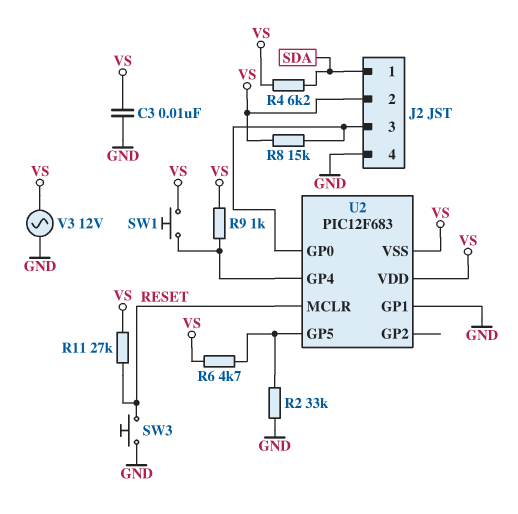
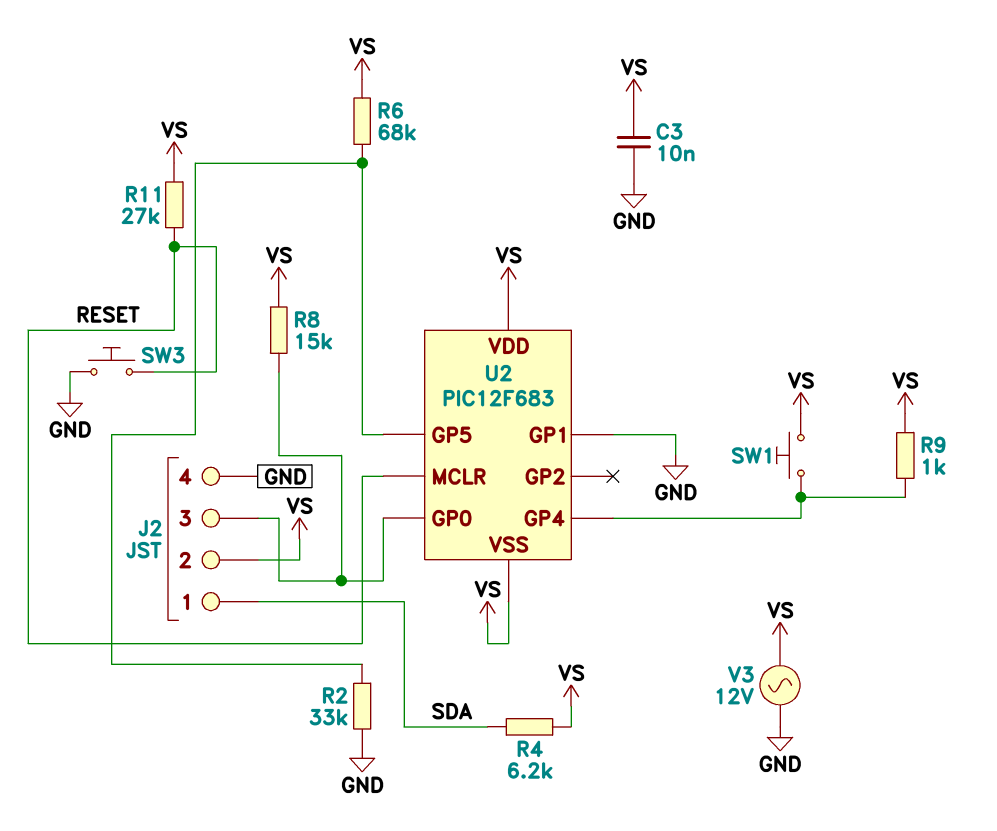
R6: 4.7k (U2/GP5, VS) -> 68k (U2/GP5, VS)

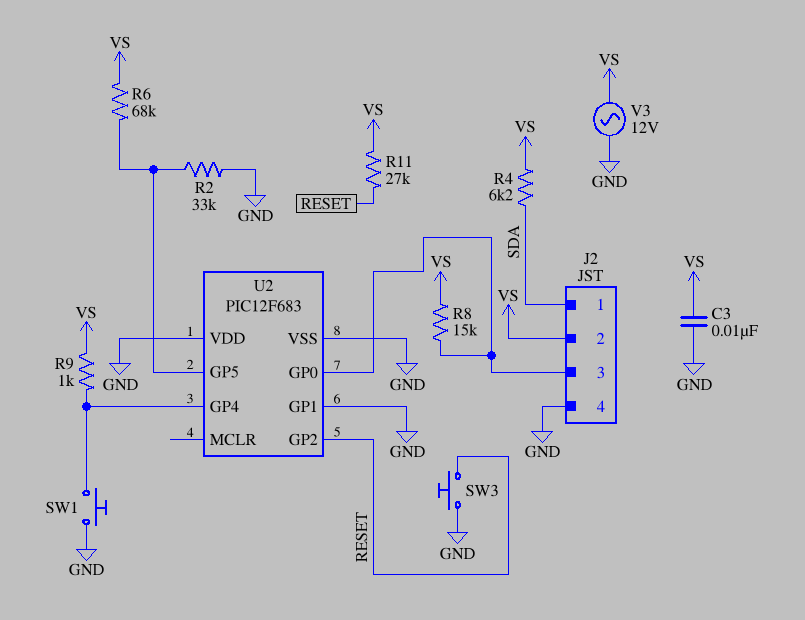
SW1: button (U2/GP4, VS) -> button (GND, U2/GP4)
U2 pin GP2: none -> RESET
U2 pin MCLR: RESET -> none
U2 pin VDD: VS -> GND
U2 pin VSS: VS -> GND

